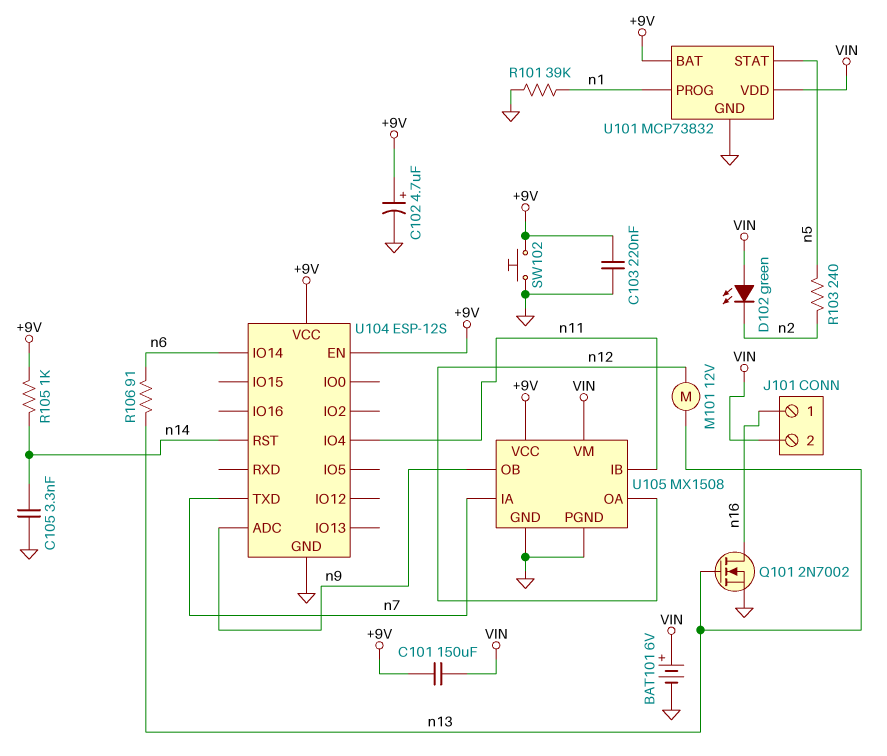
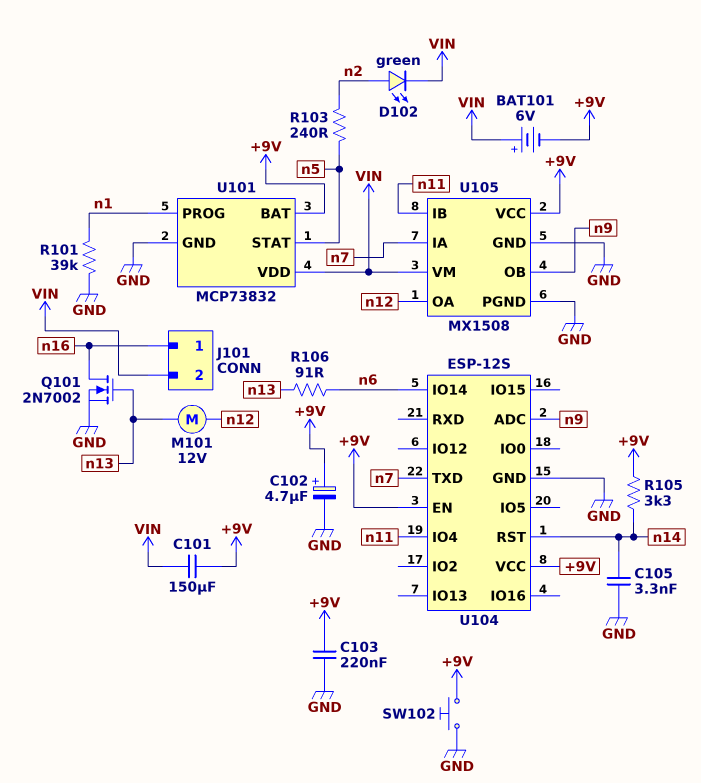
BAT101: 6V (plus VIN, minus GND) -> 6V (plus VIN, minus +9V)
D102: LED green (A VIN, K n2) -> LED green (A n2, K VIN)
R105: 1k (+9V, n14) -> 3.3k (+9V, n14)

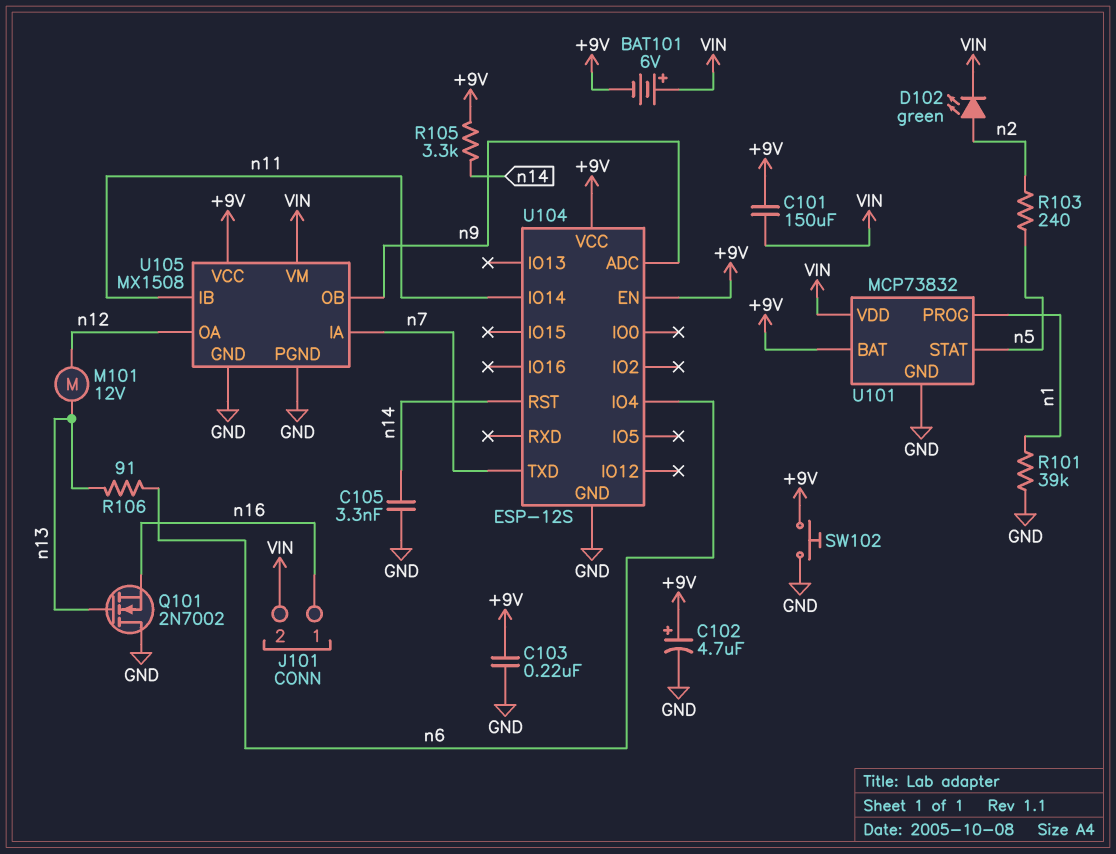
Q101: NMOS 2N7002 (G n13, D n16, S GND) -> NMOS 2N7002 (G n13, D GND, S n16)
U104 pin IO4: n11 -> n6
U104 pin IO14: n6 -> n11

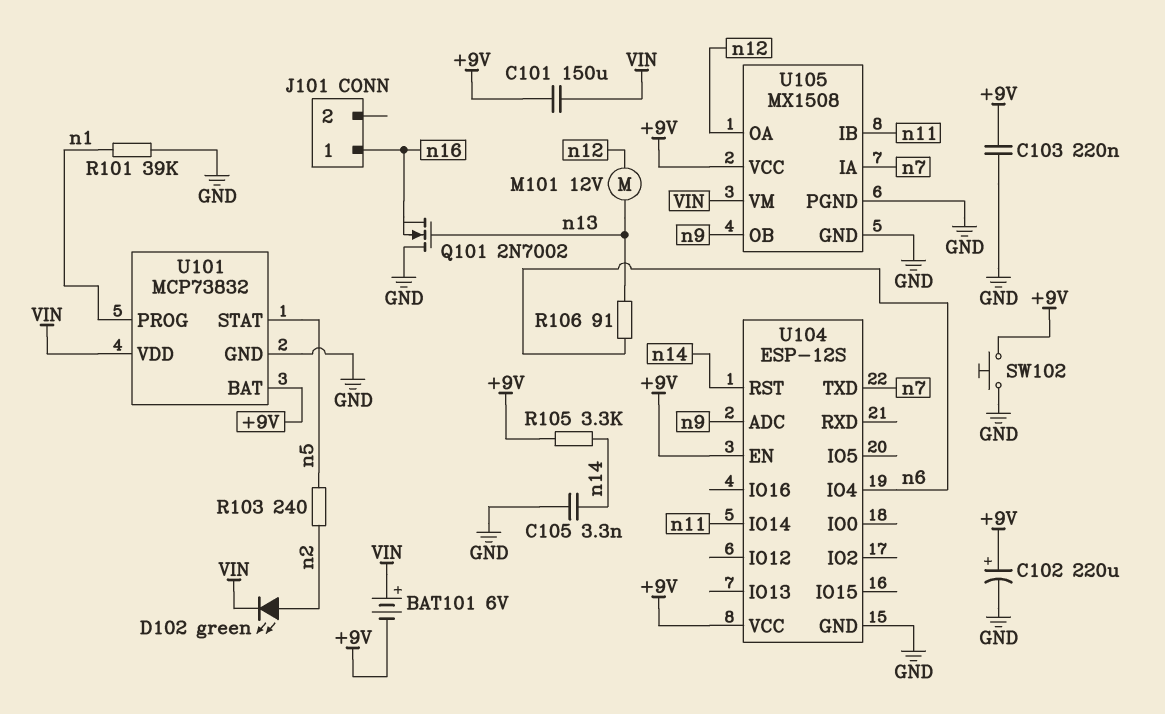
C102: 4.7uF (plus +9V, minus GND) -> 220uF (plus +9V, minus GND)
J101 pin 2: VIN -> none

